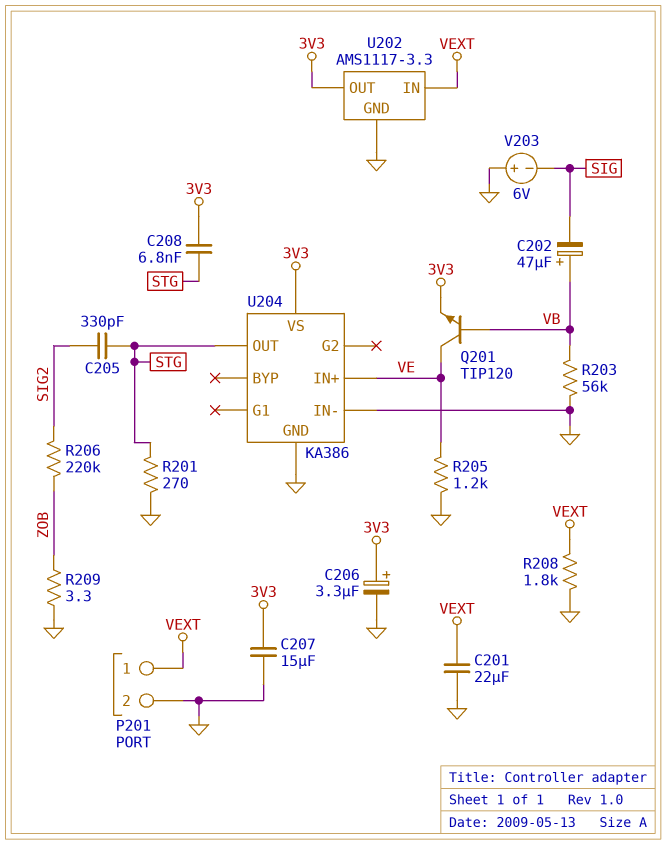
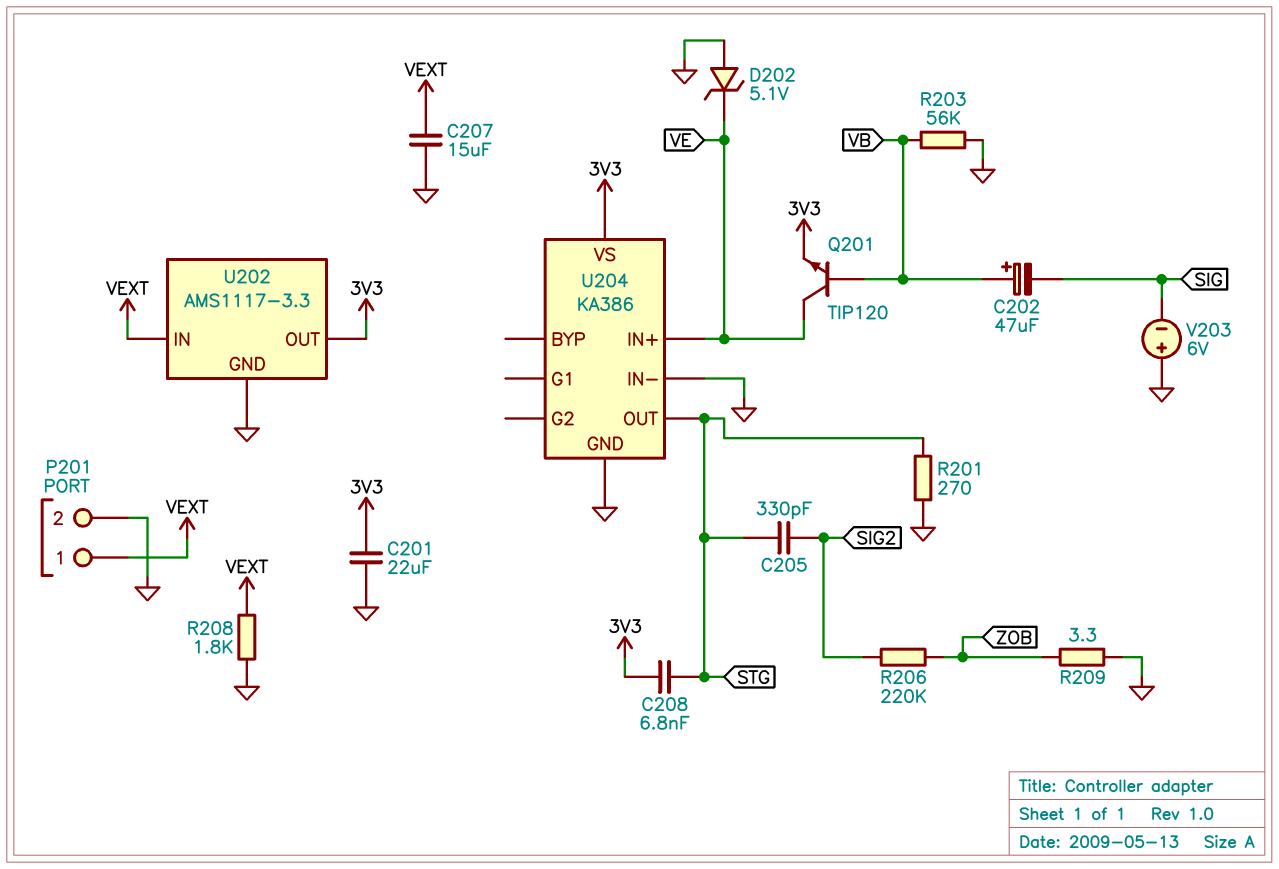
C201: 22uF (GND, VEXT) -> 22uF (3V3, GND)
C206: 3.3uF (plus 3V3, minus GND) -> none
C207: 15uF (3V3, GND) -> 15uF (GND, VEXT)
D202: none -> zener 5.1V (A GND, K VE)
R205: 1.2k (GND, VE) -> none

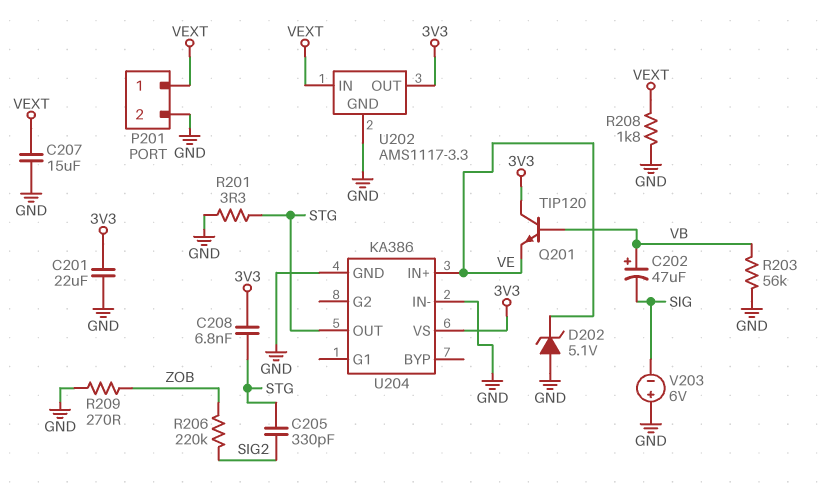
Q201: NPN TIP120 (B VB, C VE, E 3V3) -> NPN TIP120 (B VB, C 3V3, E VE)
R201: 270 (GND, STG) -> 3.3 (GND, STG)
R209: 3.3 (GND, ZOB) -> 270 (GND, ZOB)

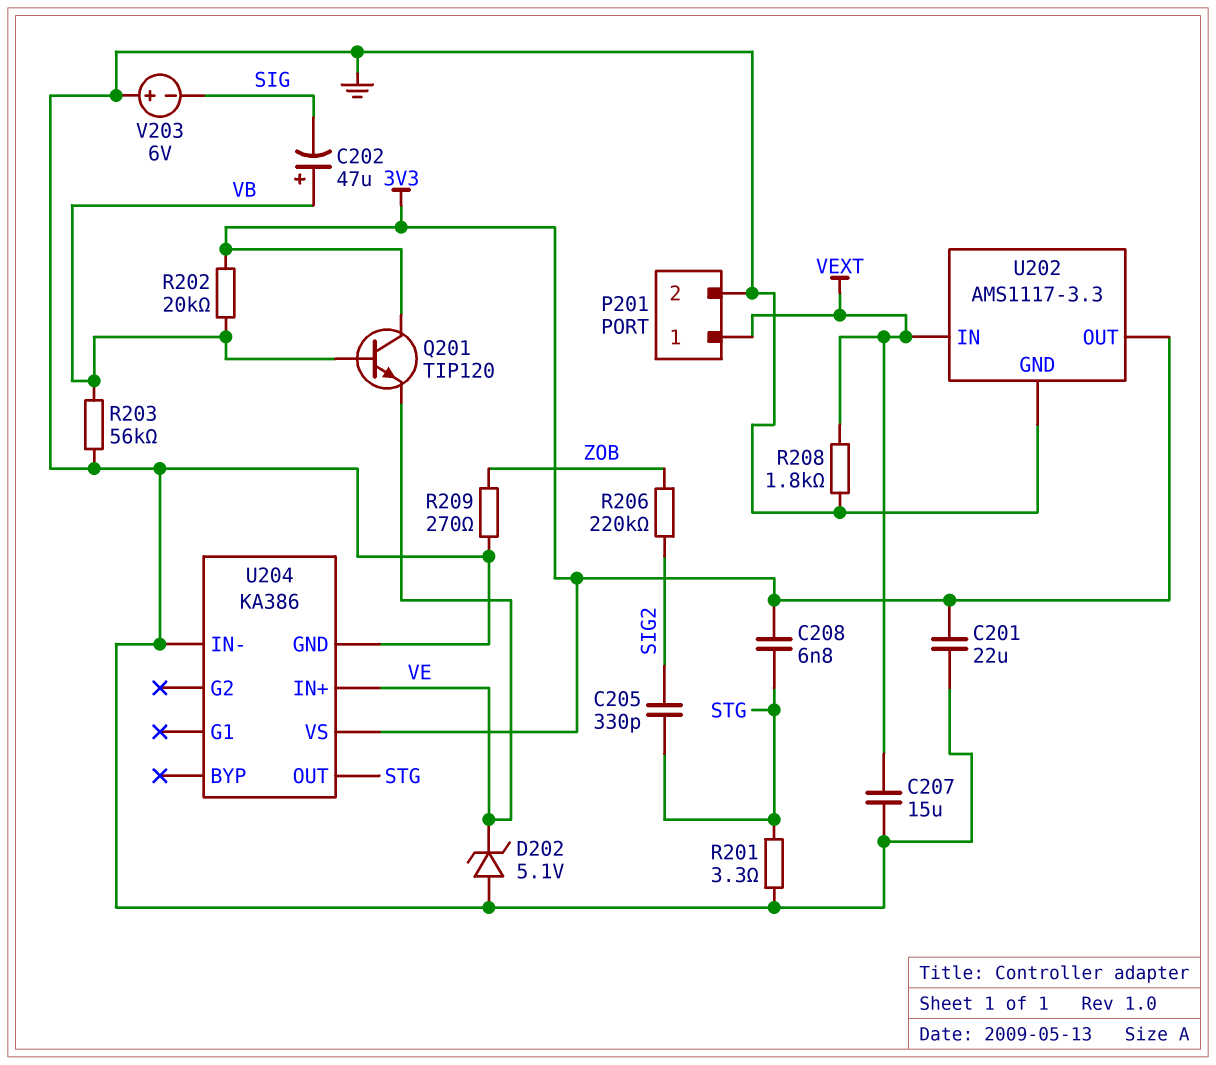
R202: none -> 20k (3V3, VB)

